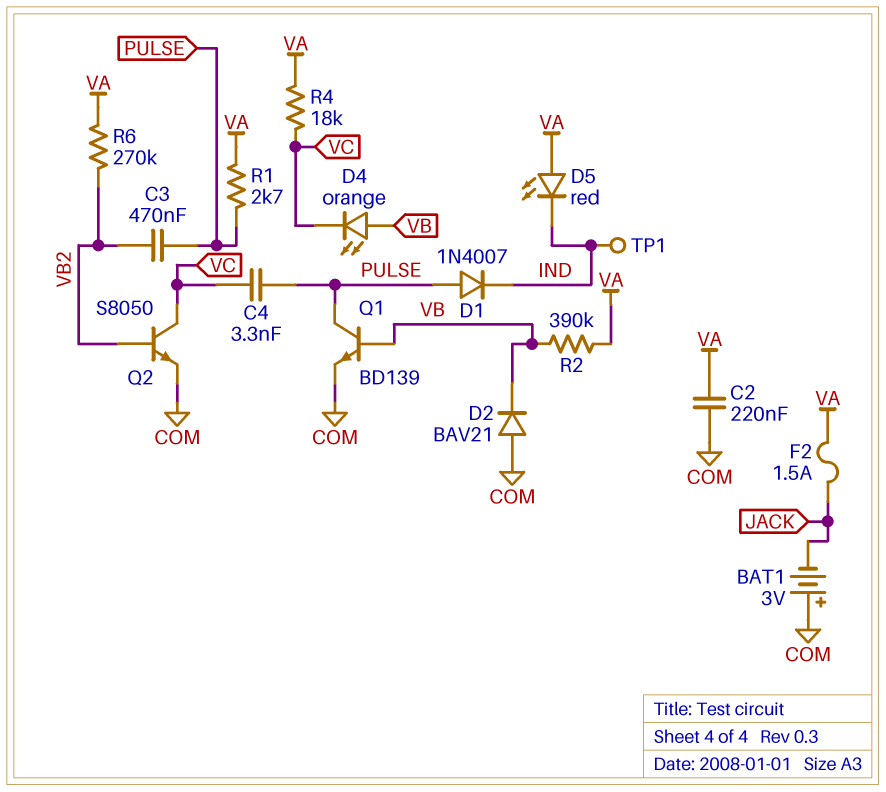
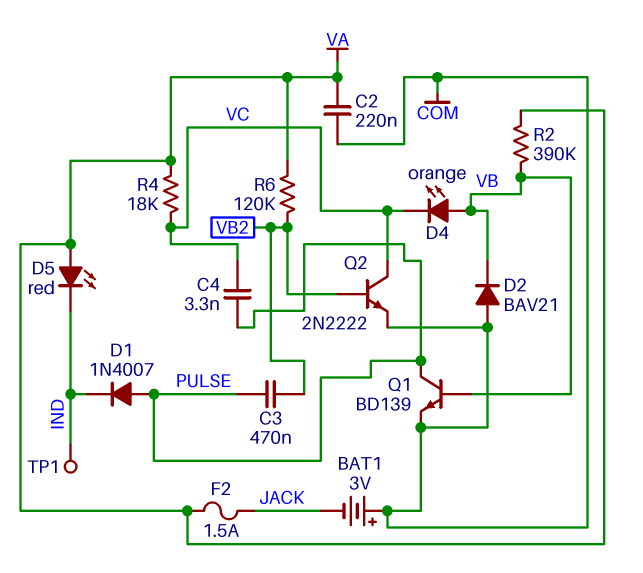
Q2: NPN S8050 (B VB2, C VC, E COM) -> NPN 2N2222 (B VB2, C VC, E COM)
R1: 2.7k (PULSE, VA) -> none
R6: 270k (VA, VB2) -> 120k (VA, VB2)

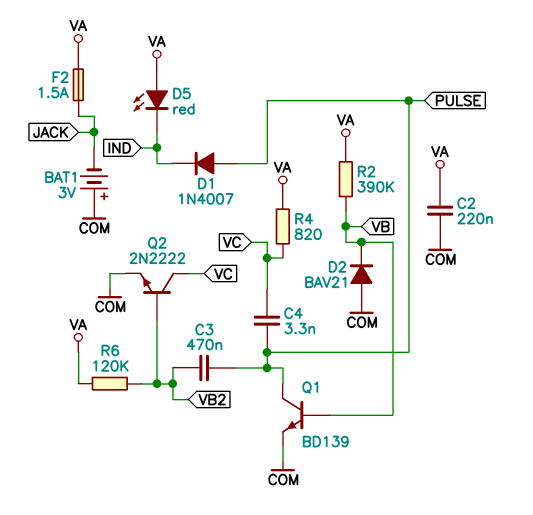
D4: LED orange (A VB, K VC) -> none
R4: 18k (VA, VC) -> 820 (VA, VC)
TP1: test point (IND) -> none

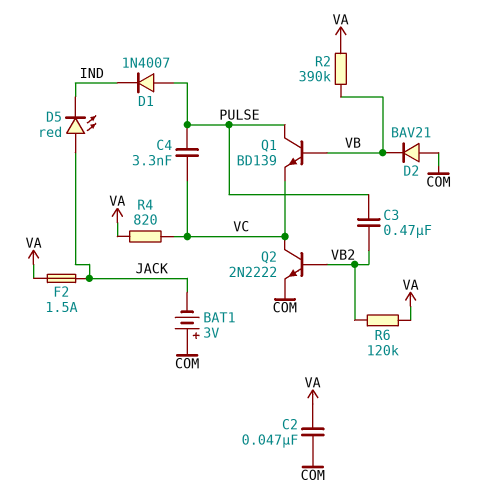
C2: 220nF (COM, VA) -> 47nF (COM, VA)
D5: LED red (A VA, K IND) -> LED red (A JACK, K IND)
Q1: NPN BD139 (B VB, C PULSE, E COM) -> NPN BD139 (B VB, C PULSE, E VC)

